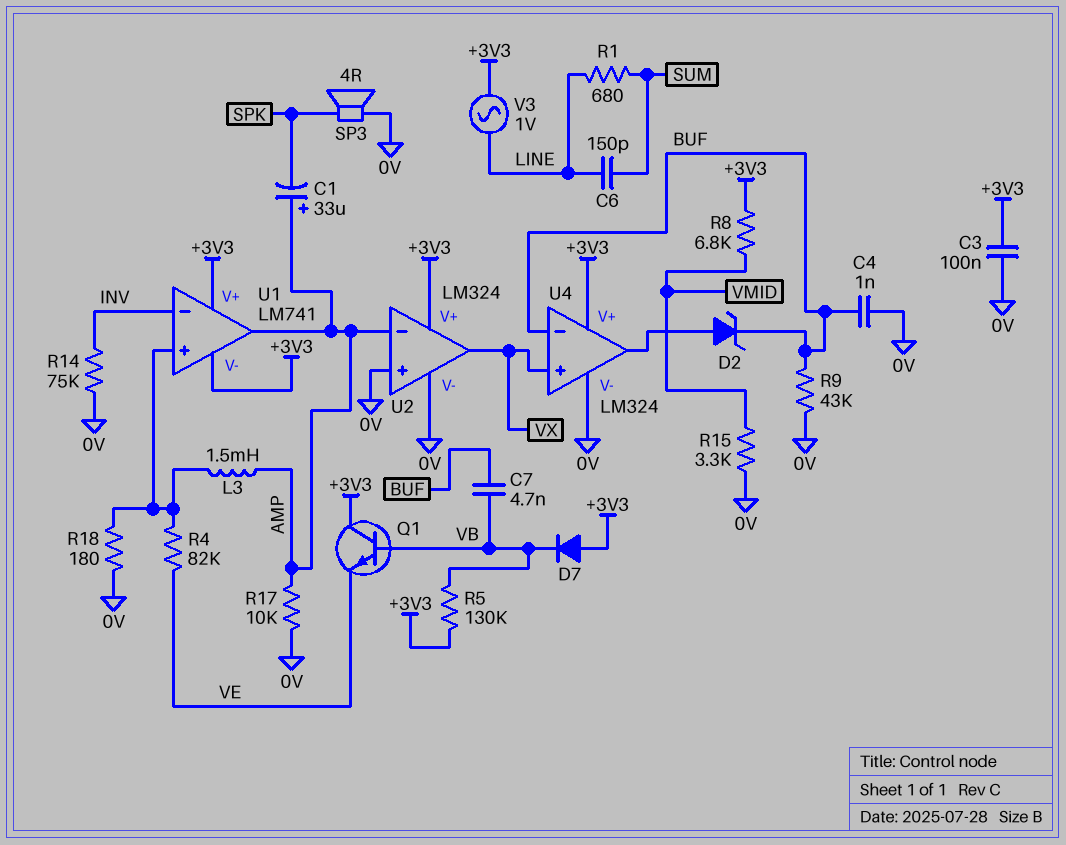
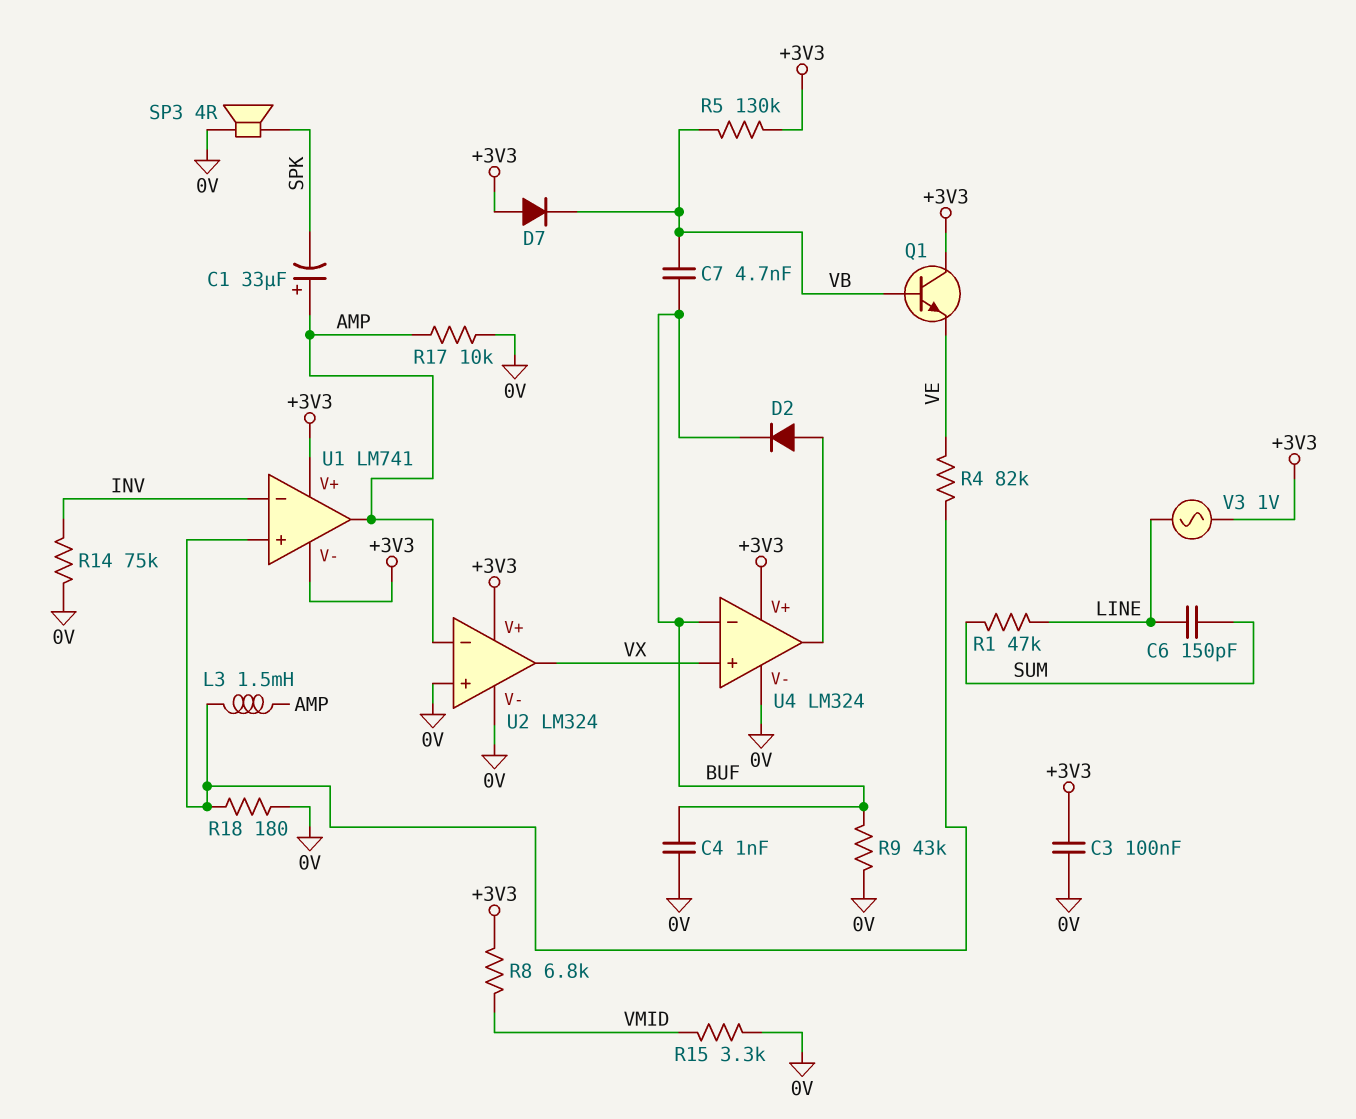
D2: zener (A U4/out, K BUF) -> diode (A U4/out, K BUF)
R1: 680 (LINE, SUM) -> 47k (LINE, SUM)

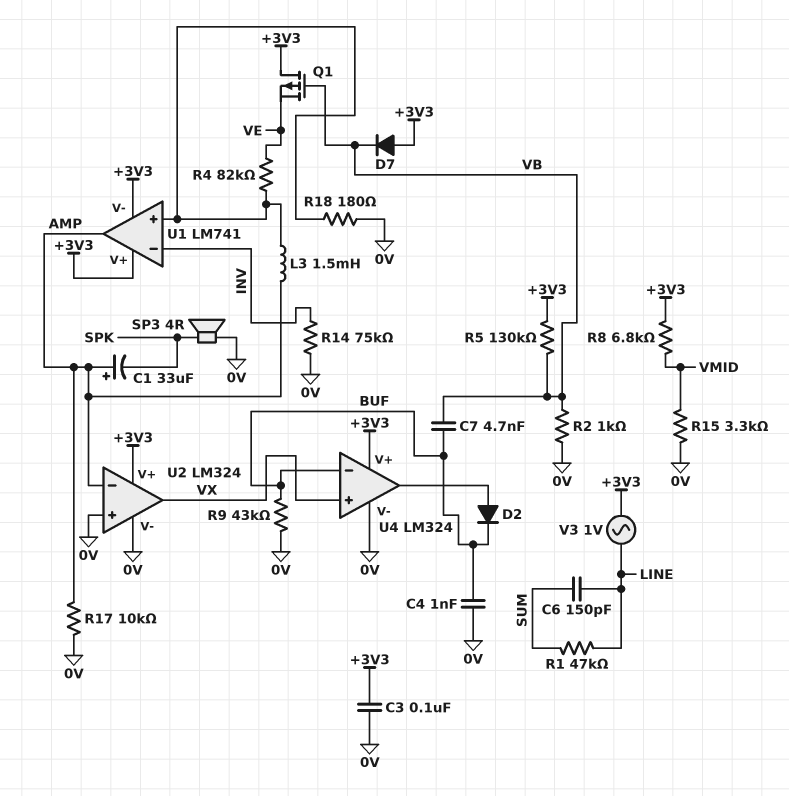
Q1: NPN (B VB, C +3V3, E VE) -> PMOS (G VB, D +3V3, S VE)
R2: none -> 1k (0V, VB)

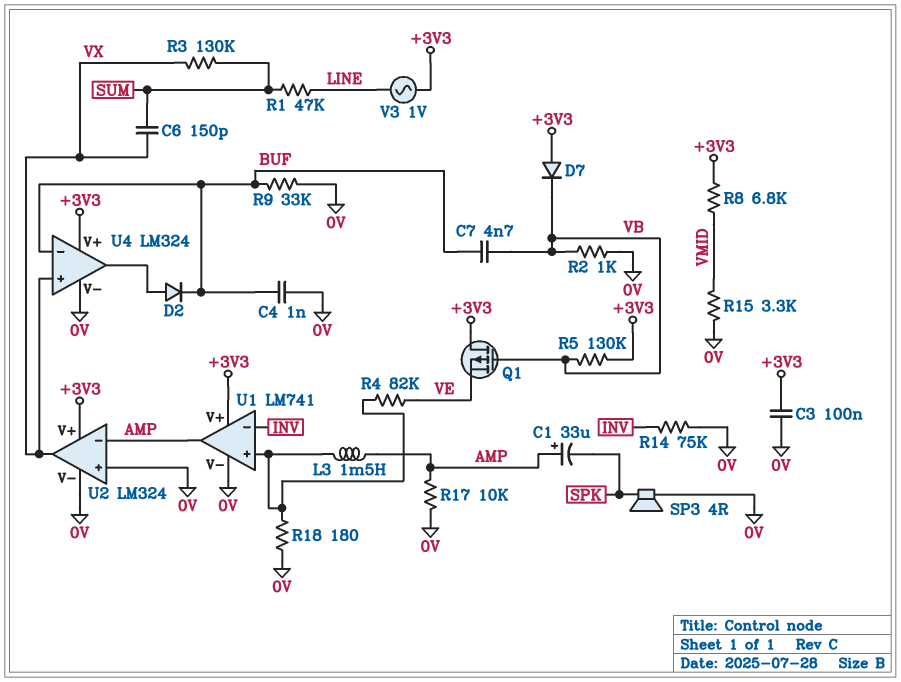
C6: 150pF (LINE, SUM) -> 150pF (SUM, VX)
R3: none -> 130k (SUM, VX)
R9: 43k (0V, BUF) -> 33k (0V, BUF)
U1 pin V-: +3V3 -> 0V

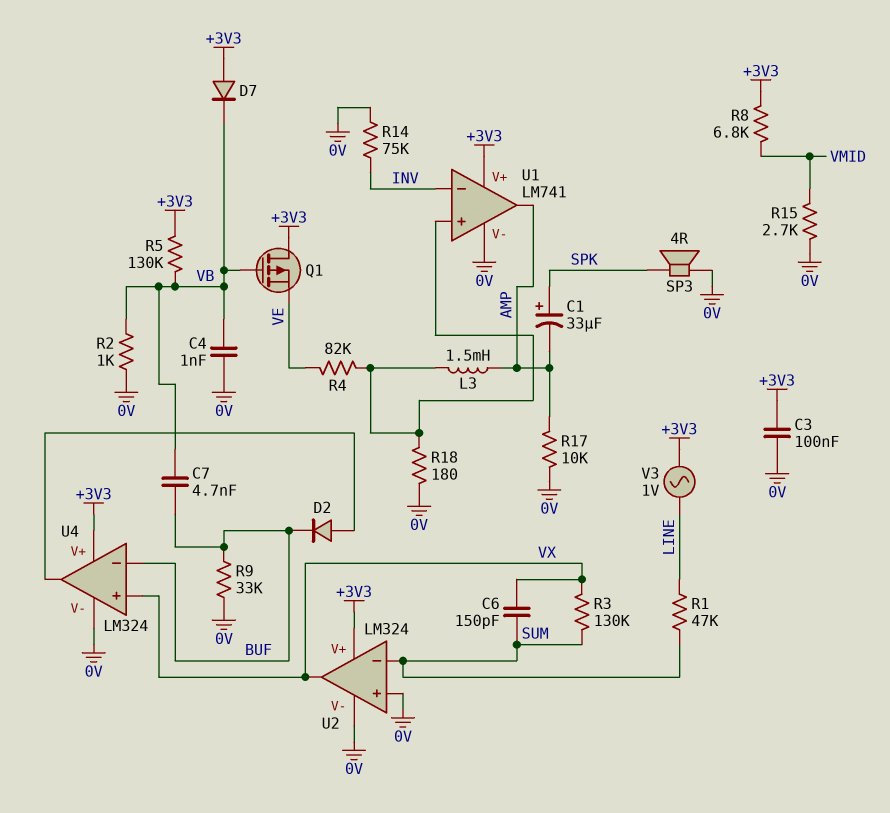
C1: 33uF (plus AMP, minus SPK) -> 33uF (plus SPK, minus AMP)
C4: 1nF (0V, BUF) -> 1nF (0V, VB)
R15: 3.3k (0V, VMID) -> 2.7k (0V, VMID)
U2 pin in-: AMP -> SUM

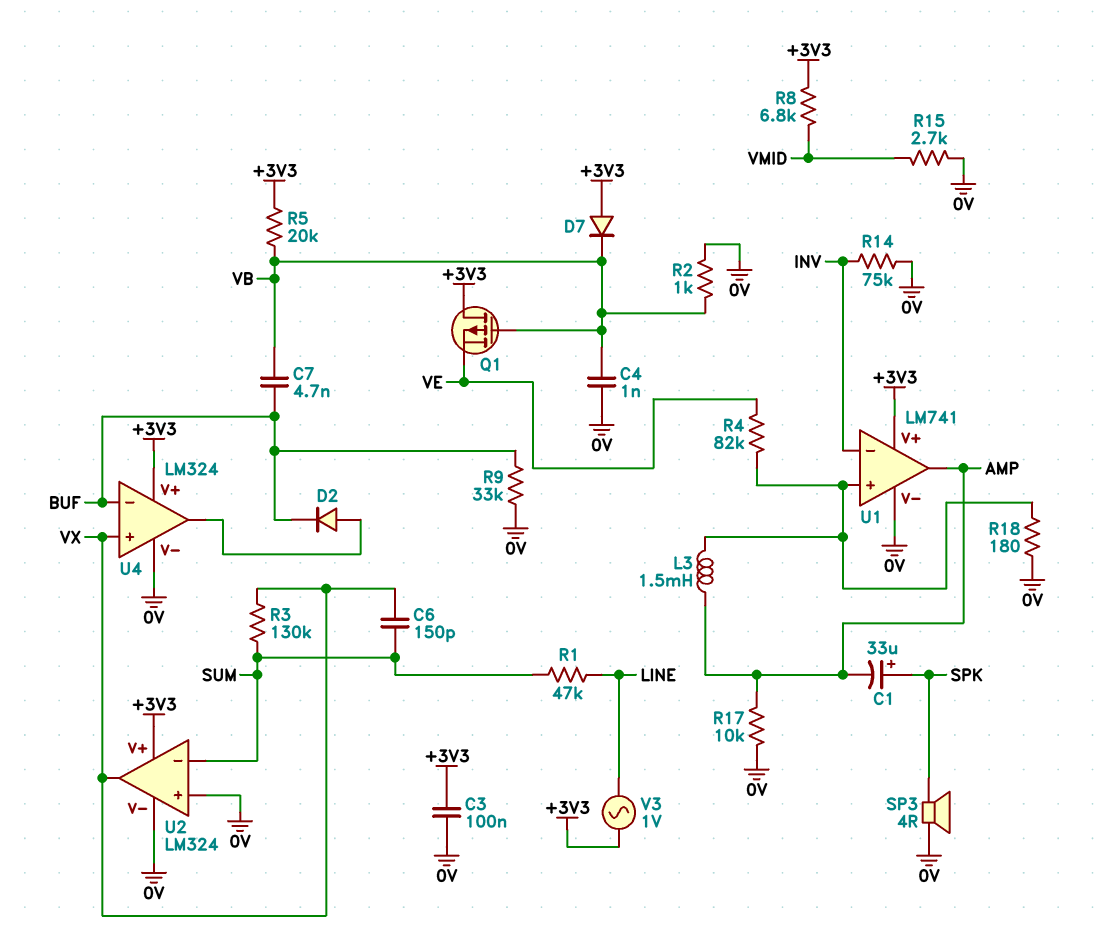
R5: 130k (+3V3, VB) -> 20k (+3V3, VB)

